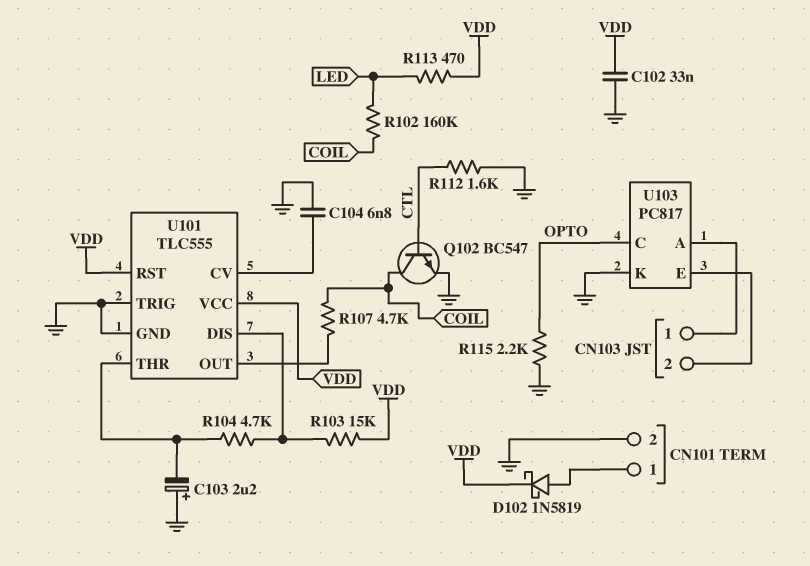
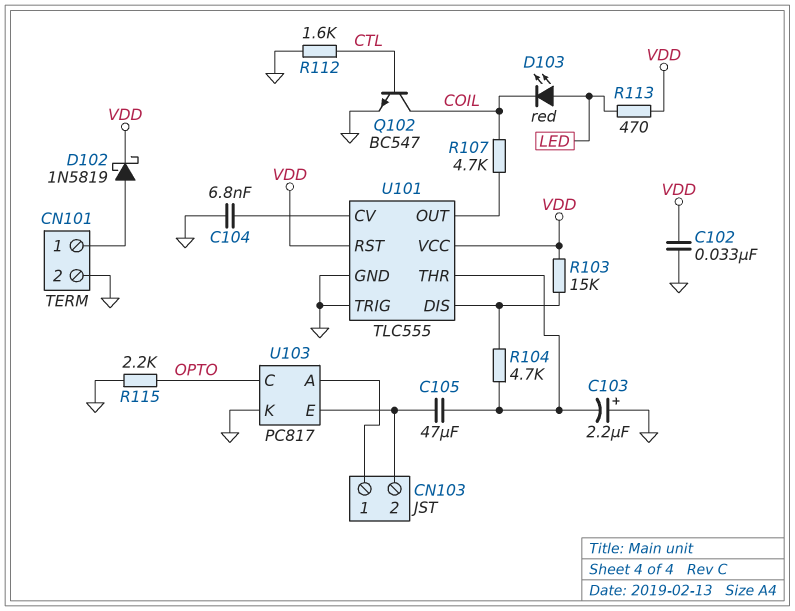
C105: none -> 47uF (CN103/2, U101/THR)
D103: none -> LED red (A LED, K COIL)
R102: 160k (COIL, LED) -> none

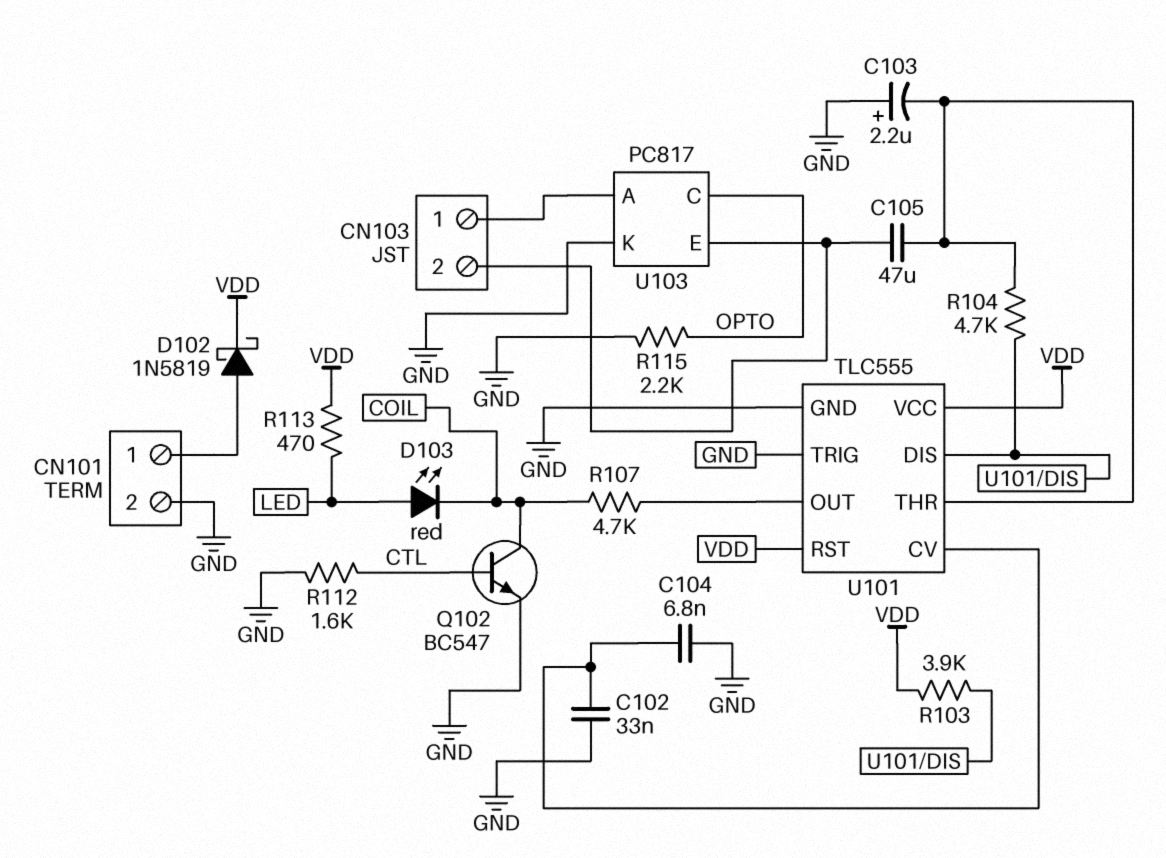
C102: 33nF (GND, VDD) -> 33nF (GND, U101/CV)
R103: 15k (U101/DIS, VDD) -> 3.9k (U101/DIS, VDD)

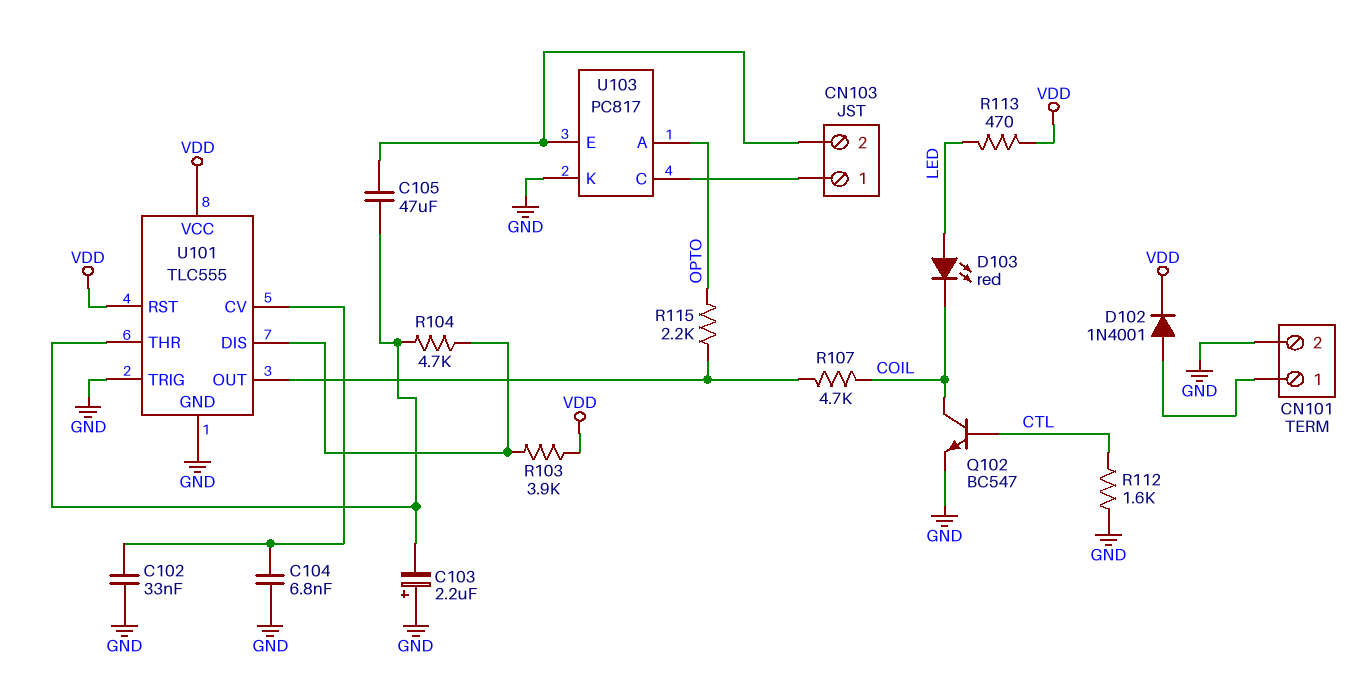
D102: schottky 1N5819 (A CN101/1, K VDD) -> diode 1N4001 (A CN101/1, K VDD)
R115: 2.2k (GND, OPTO) -> 2.2k (OPTO, U101/OUT)
U103 pin A: CN103/1 -> OPTO
U103 pin C: OPTO -> CN103/1

